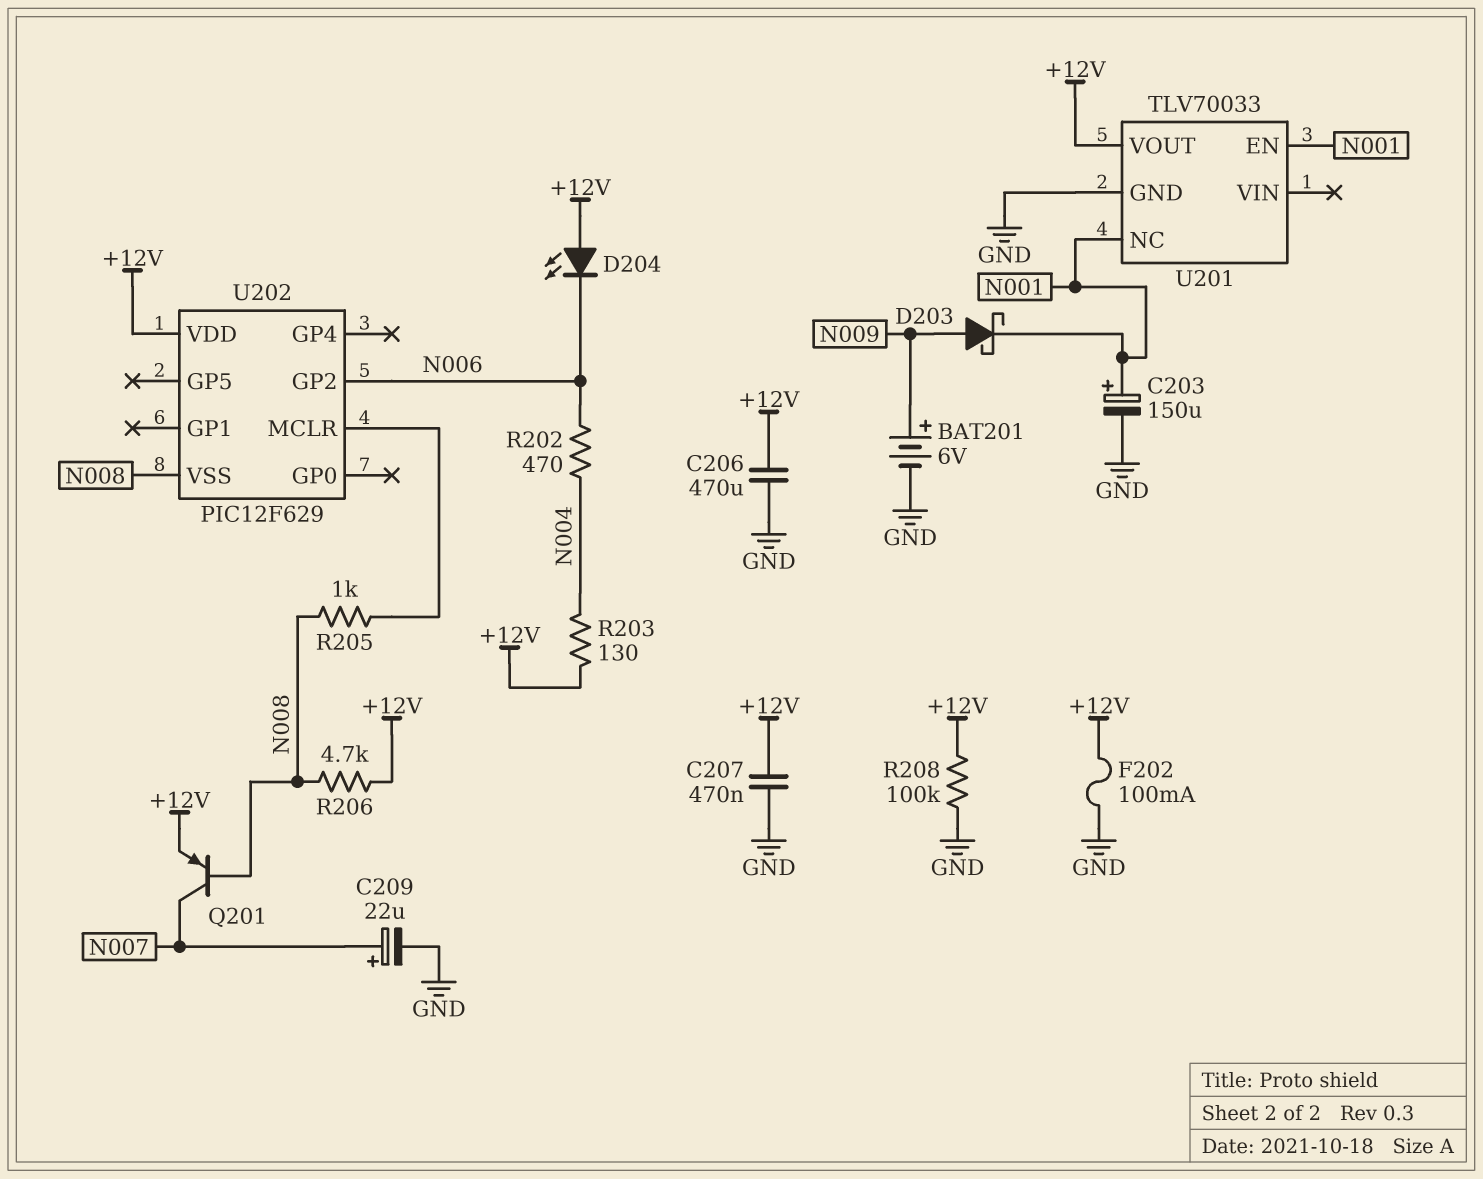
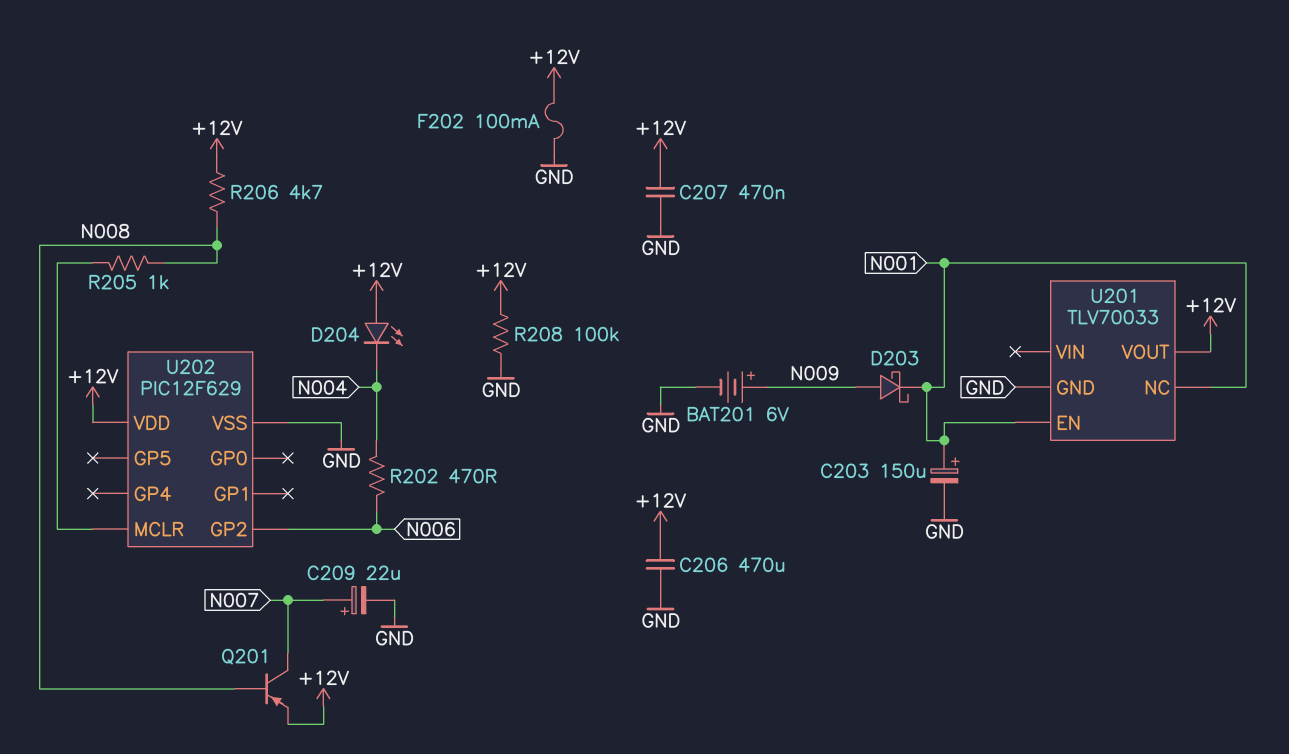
D204: LED (A +12V, K N006) -> LED (A +12V, K N004)
R203: 130 (+12V, N004) -> none
U202 pin VSS: N008 -> GND

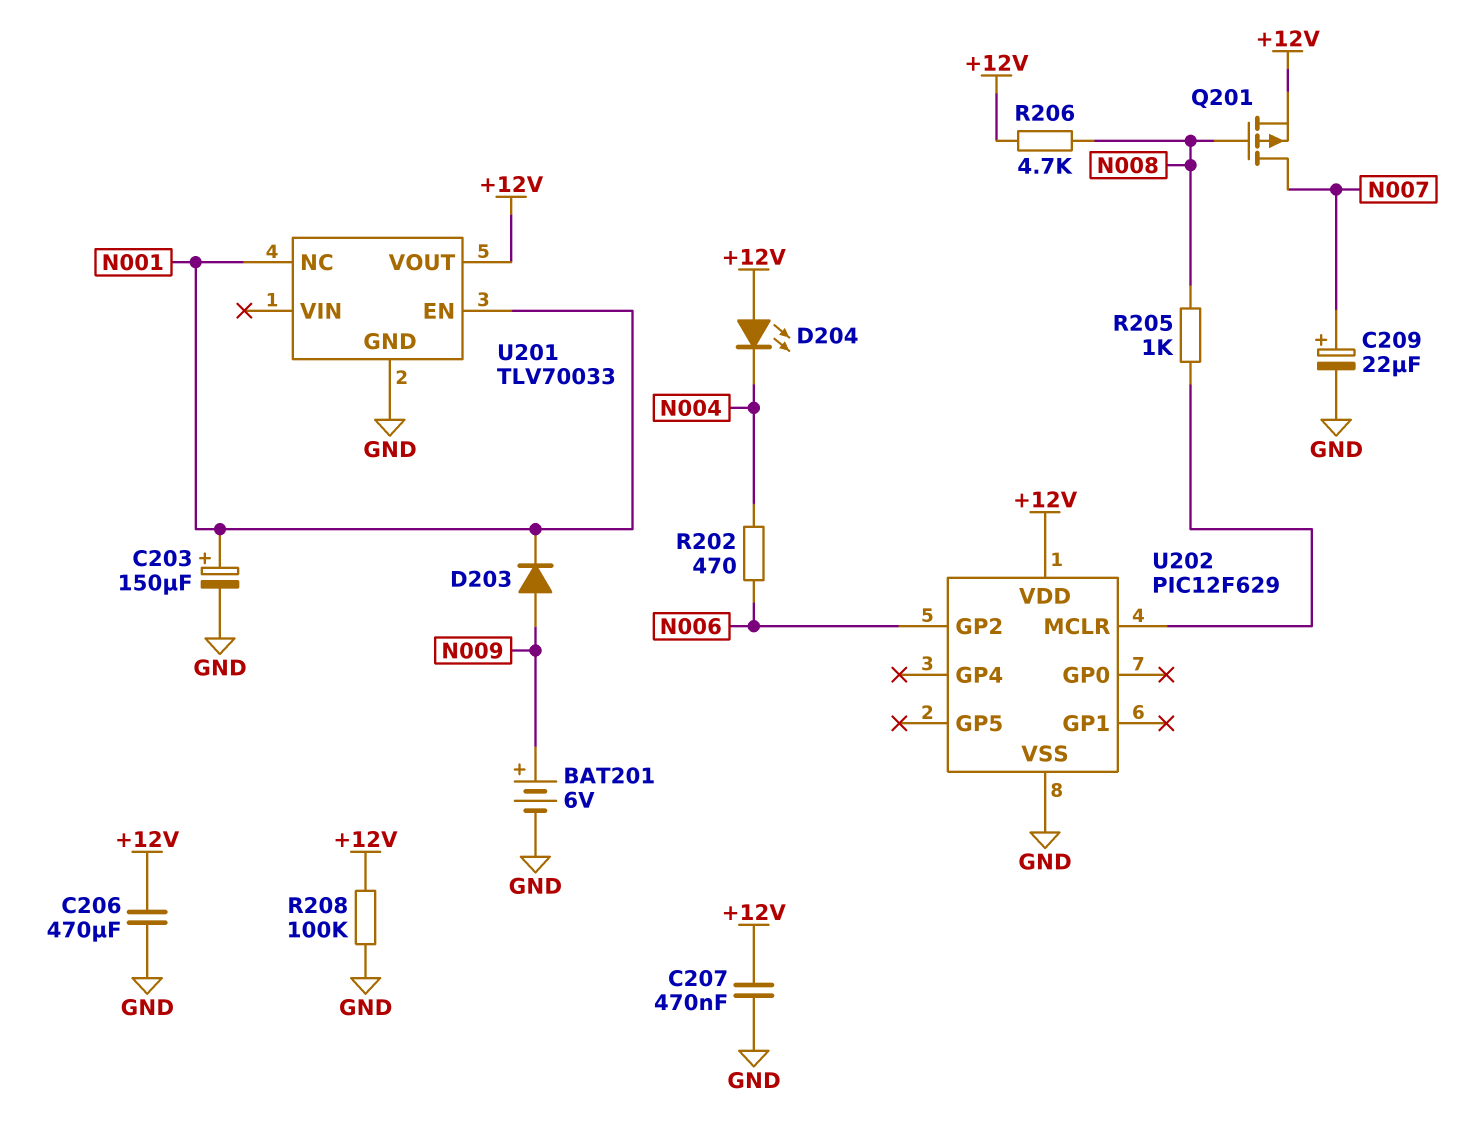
D203: schottky (A N009, K N001) -> diode (A N009, K N001)
F202: 100mA (+12V, GND) -> none
Q201: PNP (B N008, C N007, E +12V) -> PMOS (G N008, D N007, S +12V)

